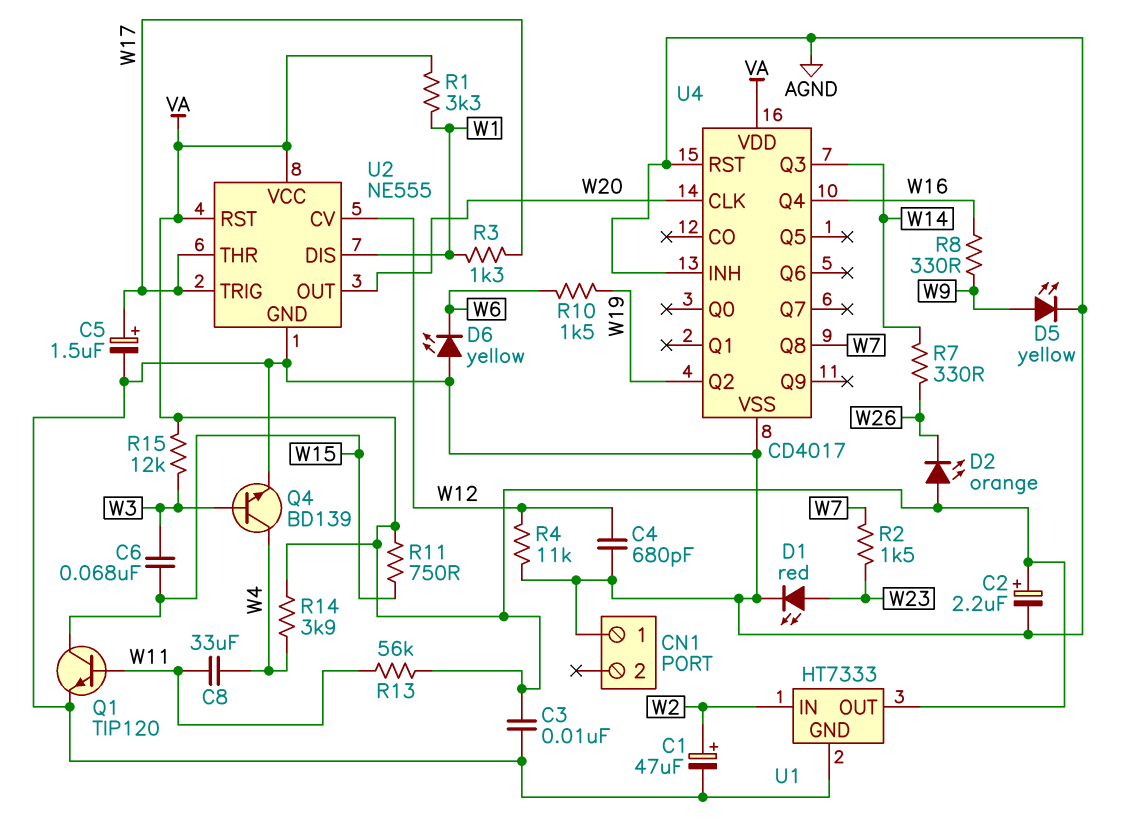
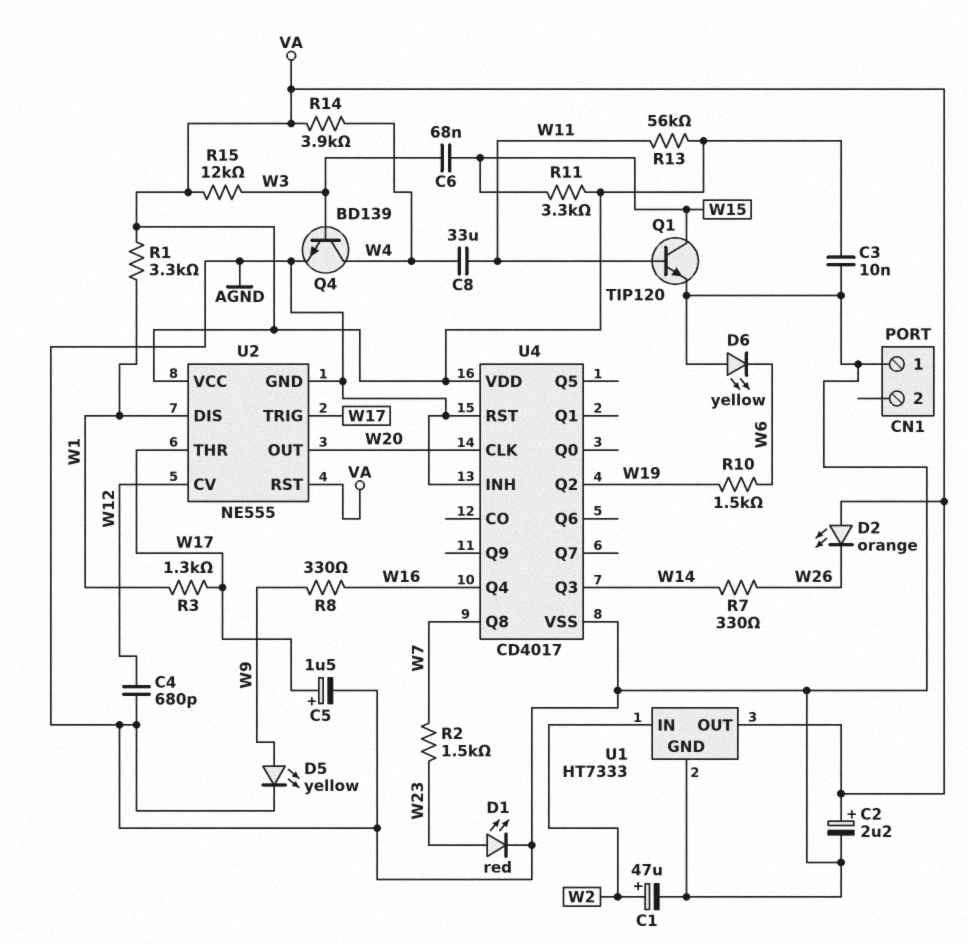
R4: 11k (AGND, W12) -> none
R11: 750 (VA, W15) -> 3.3k (VA, W15)

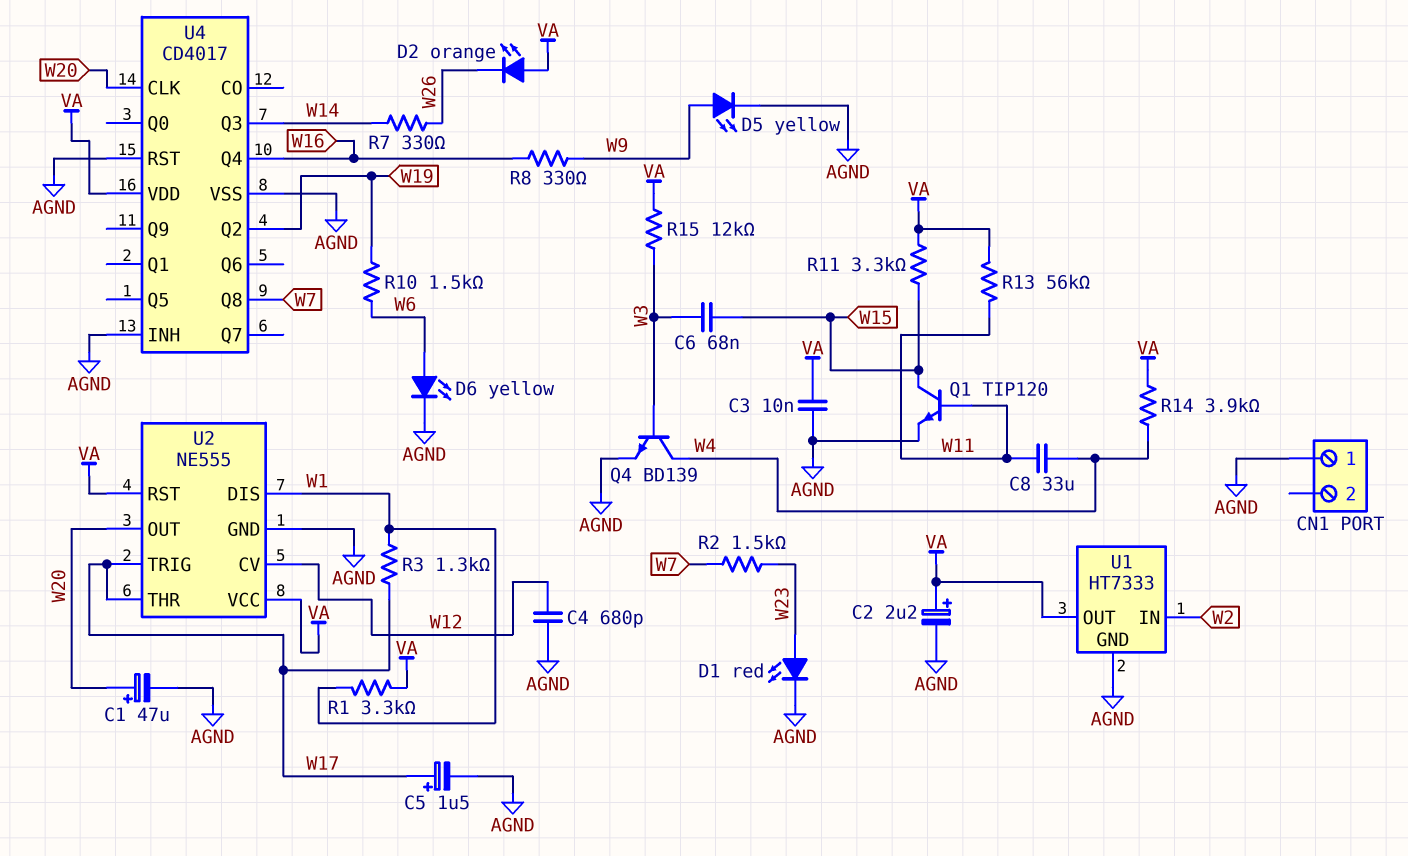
C1: 47uF (plus W2, minus AGND) -> 47uF (plus W20, minus AGND)
D6: LED yellow (A AGND, K W6) -> LED yellow (A W6, K AGND)

